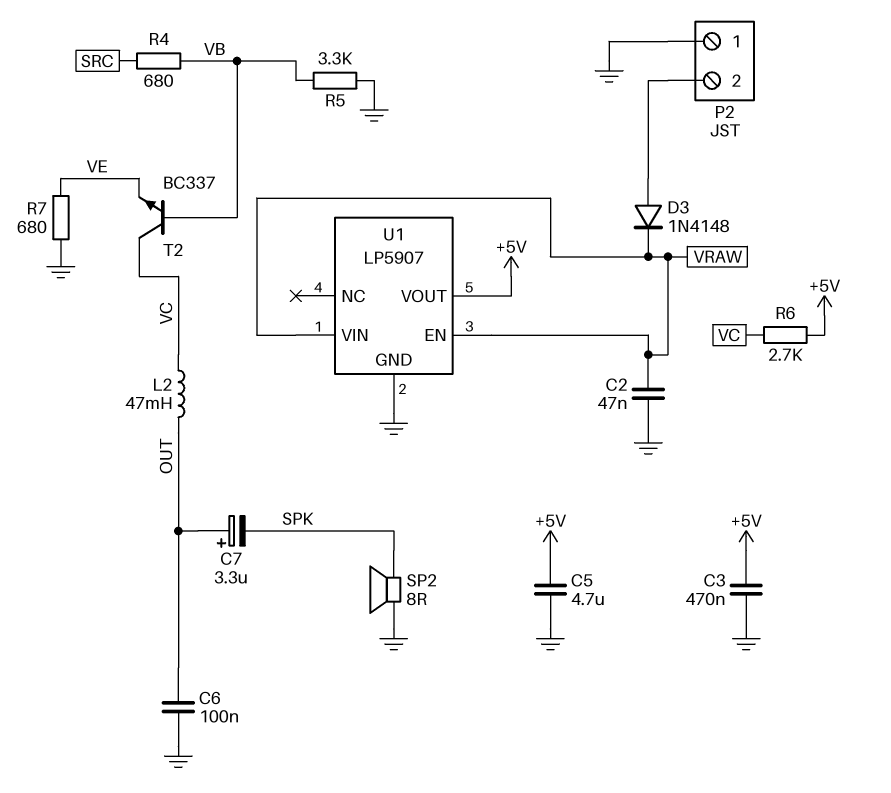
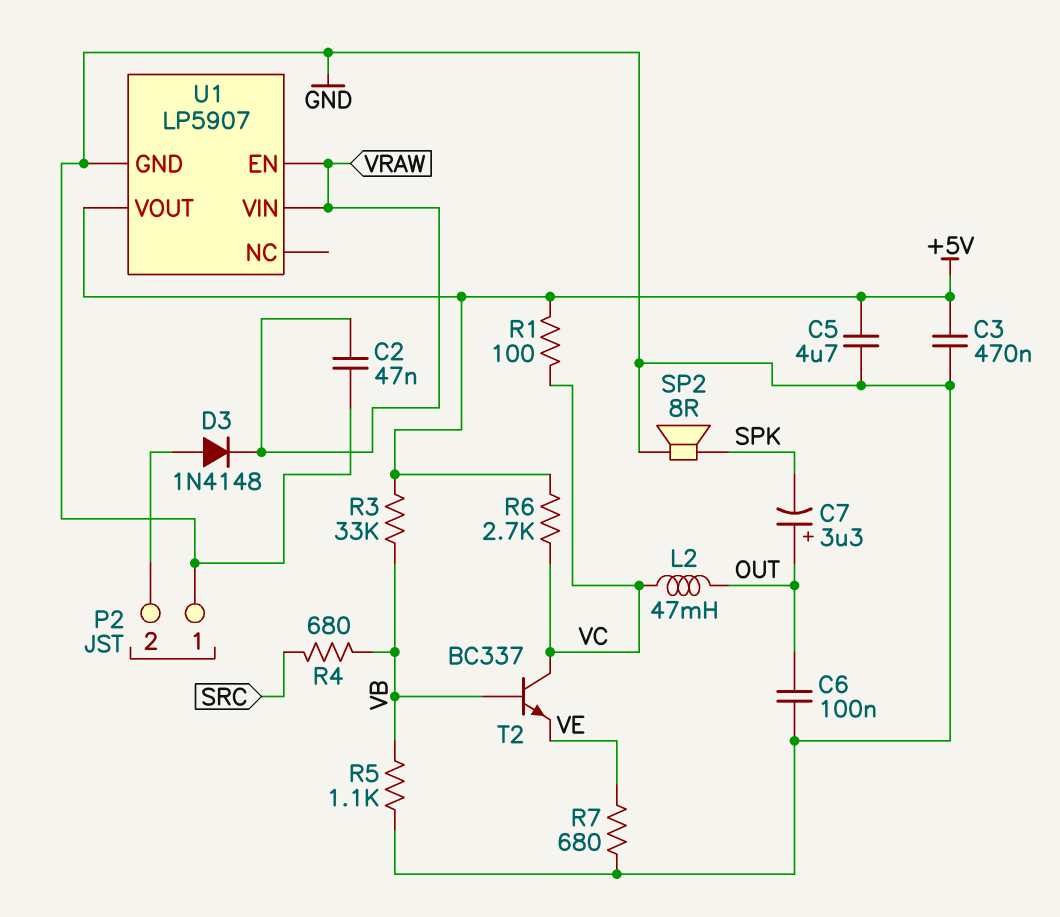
R1: none -> 100 (+5V, VC)
R3: none -> 33k (+5V, VB)
R5: 3.3k (GND, VB) -> 1.1k (GND, VB)

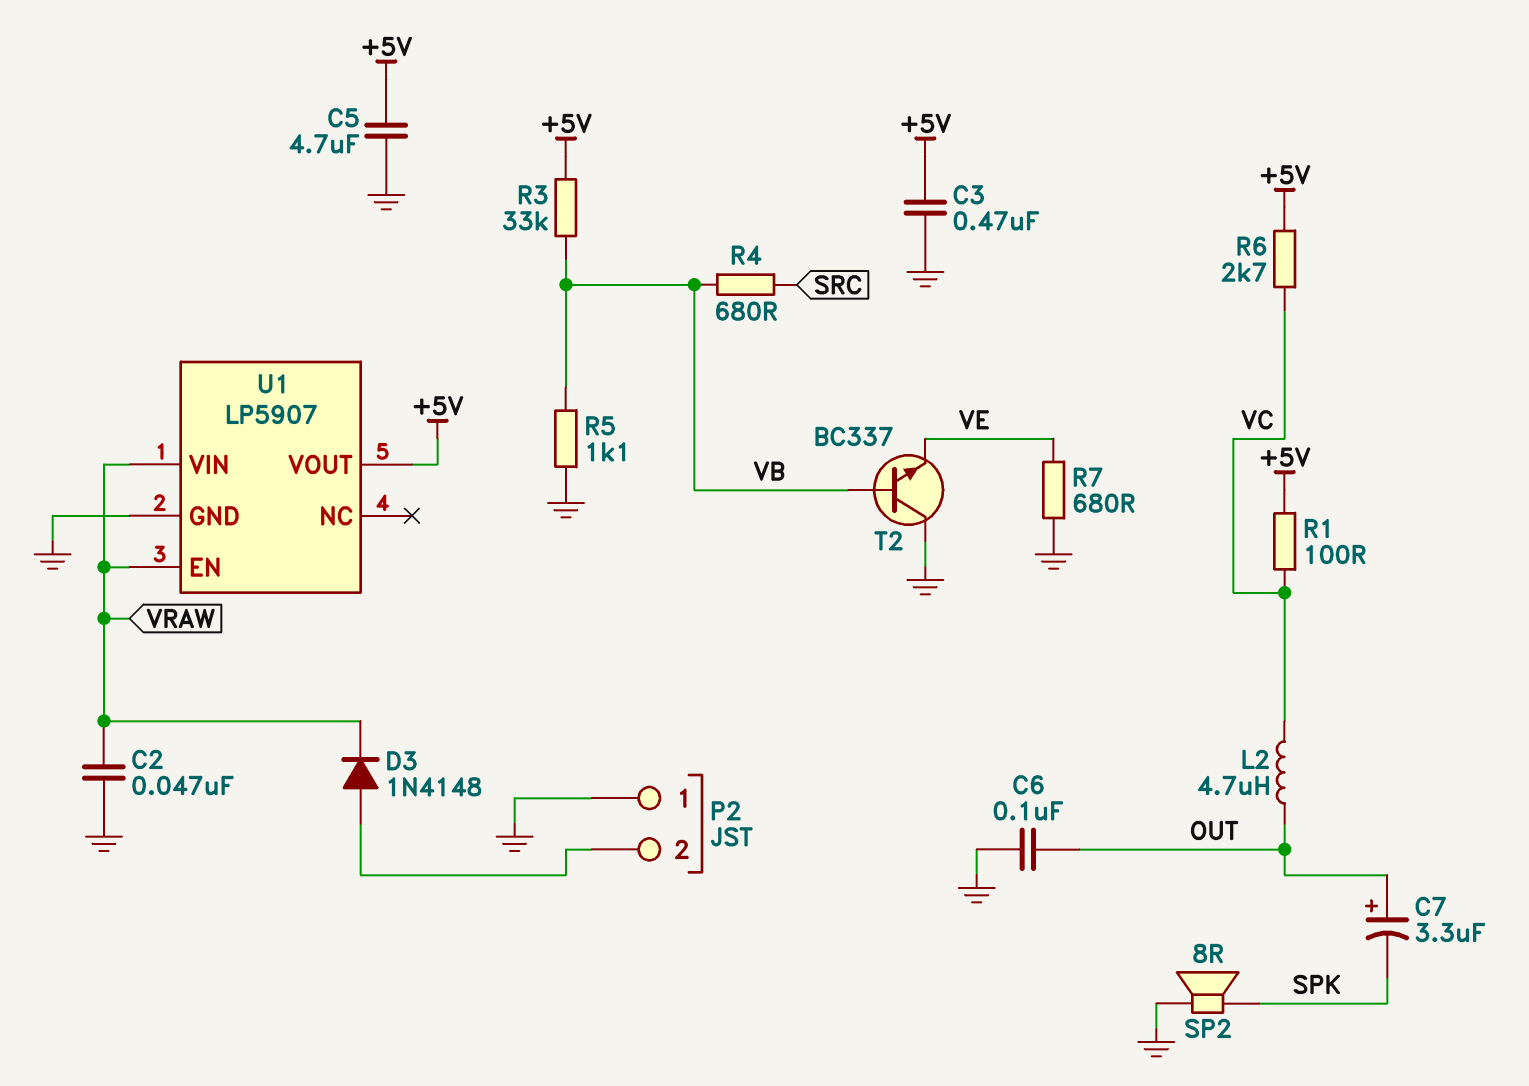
L2: 47mH (OUT, VC) -> 4.7uH (OUT, VC)
T2: NPN BC337 (B VB, C VC, E VE) -> NPN BC337 (B VB, C GND, E VE)

